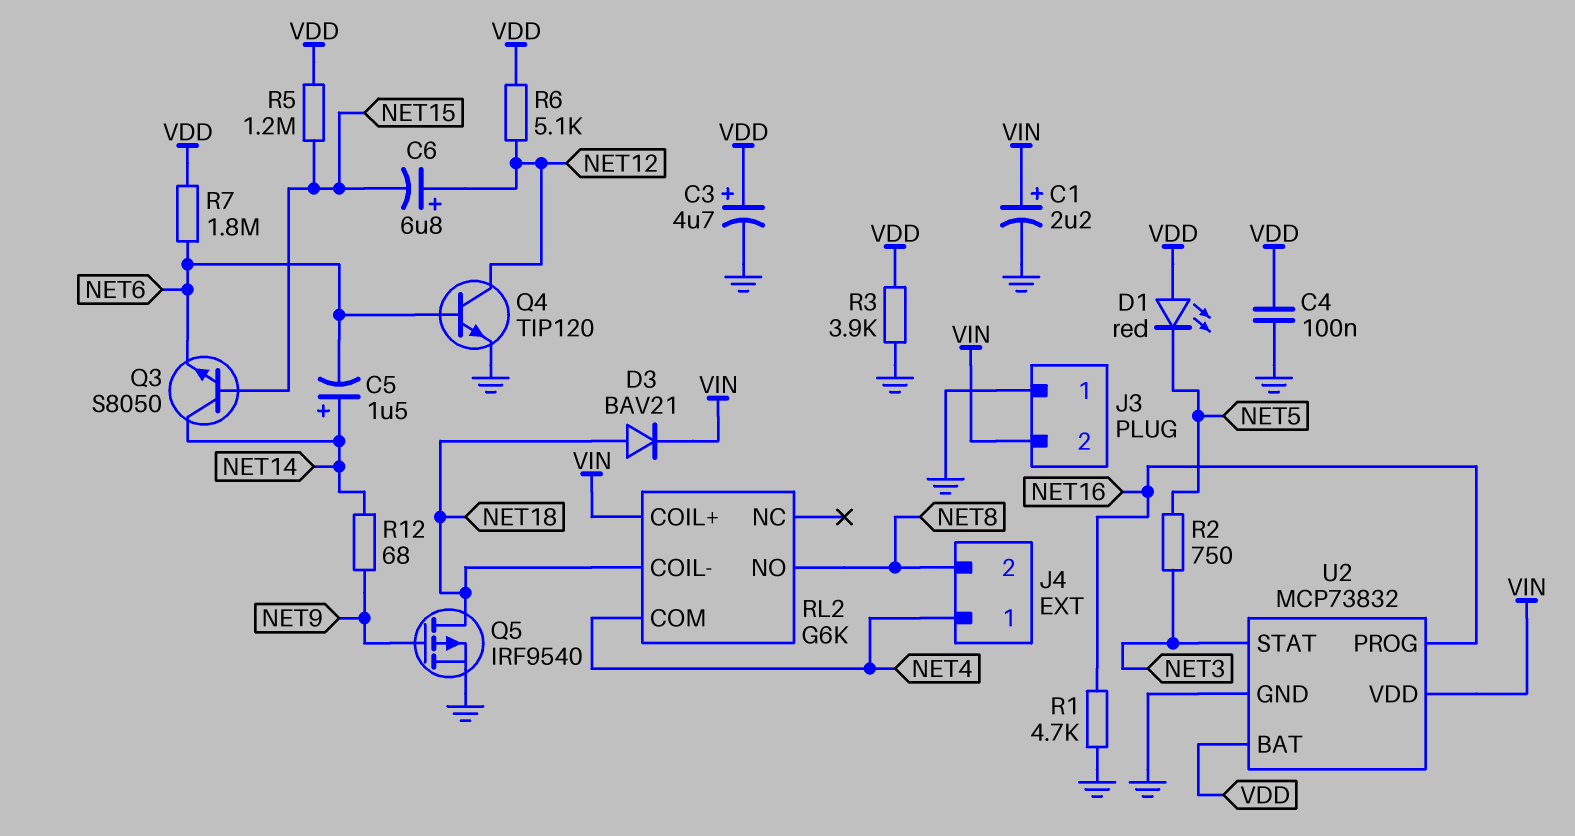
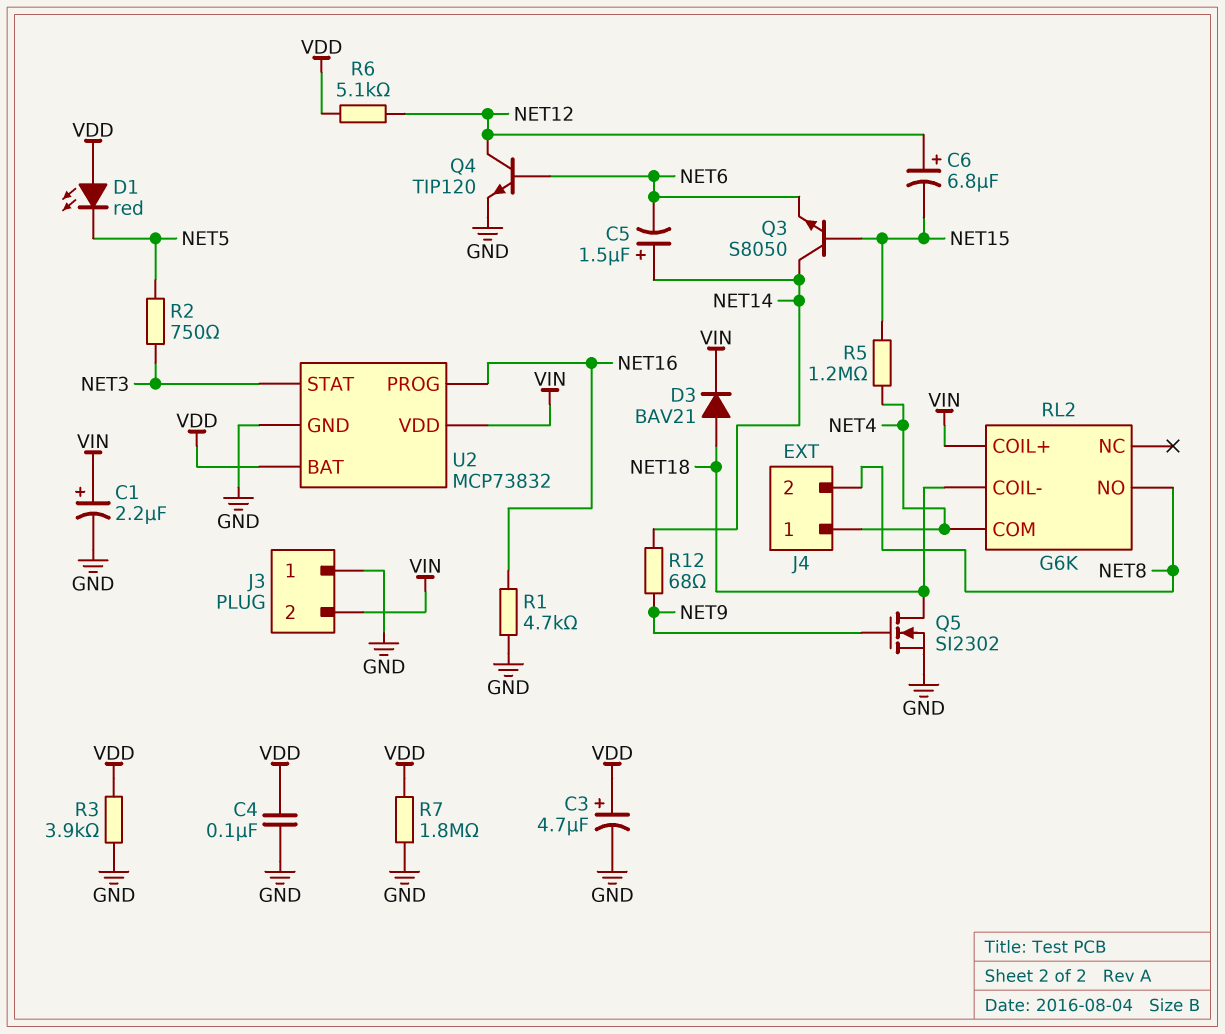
Q5: PMOS IRF9540 (G NET9, D NET18, S GND) -> NMOS SI2302 (G NET9, D NET18, S GND)
R5: 1.2M (NET15, VDD) -> 1.2M (NET4, NET15)
R7: 1.8M (NET6, VDD) -> 1.8M (GND, VDD)

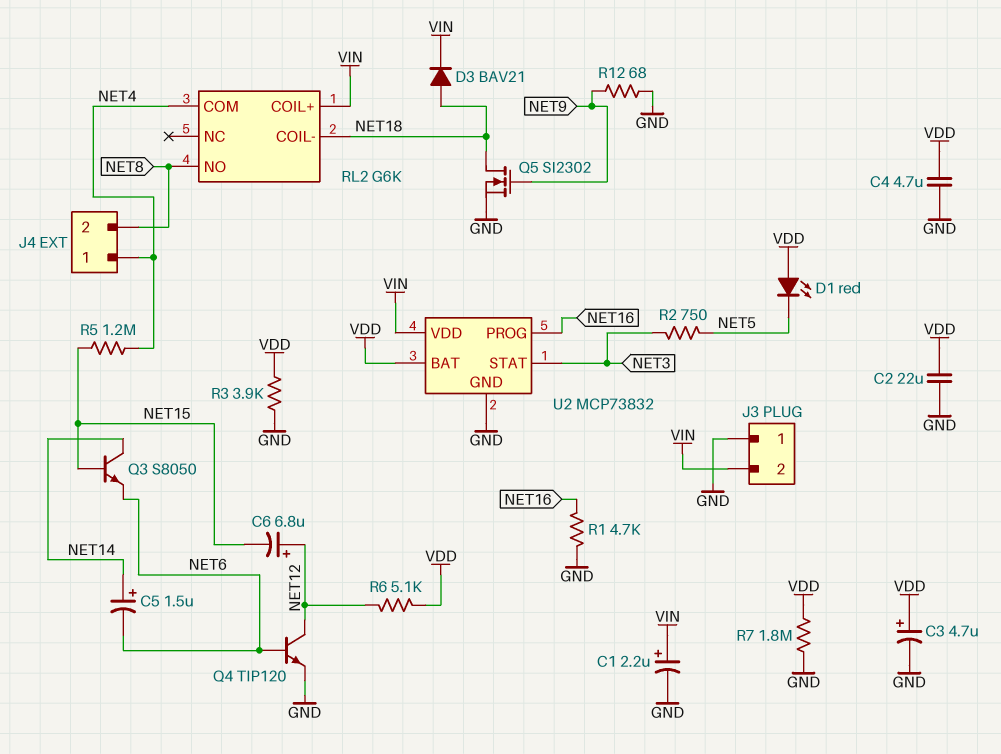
C2: none -> 22uF (GND, VDD)
C4: 100nF (GND, VDD) -> 4.7uF (GND, VDD)
R12: 68 (NET9, NET14) -> 68 (GND, NET9)

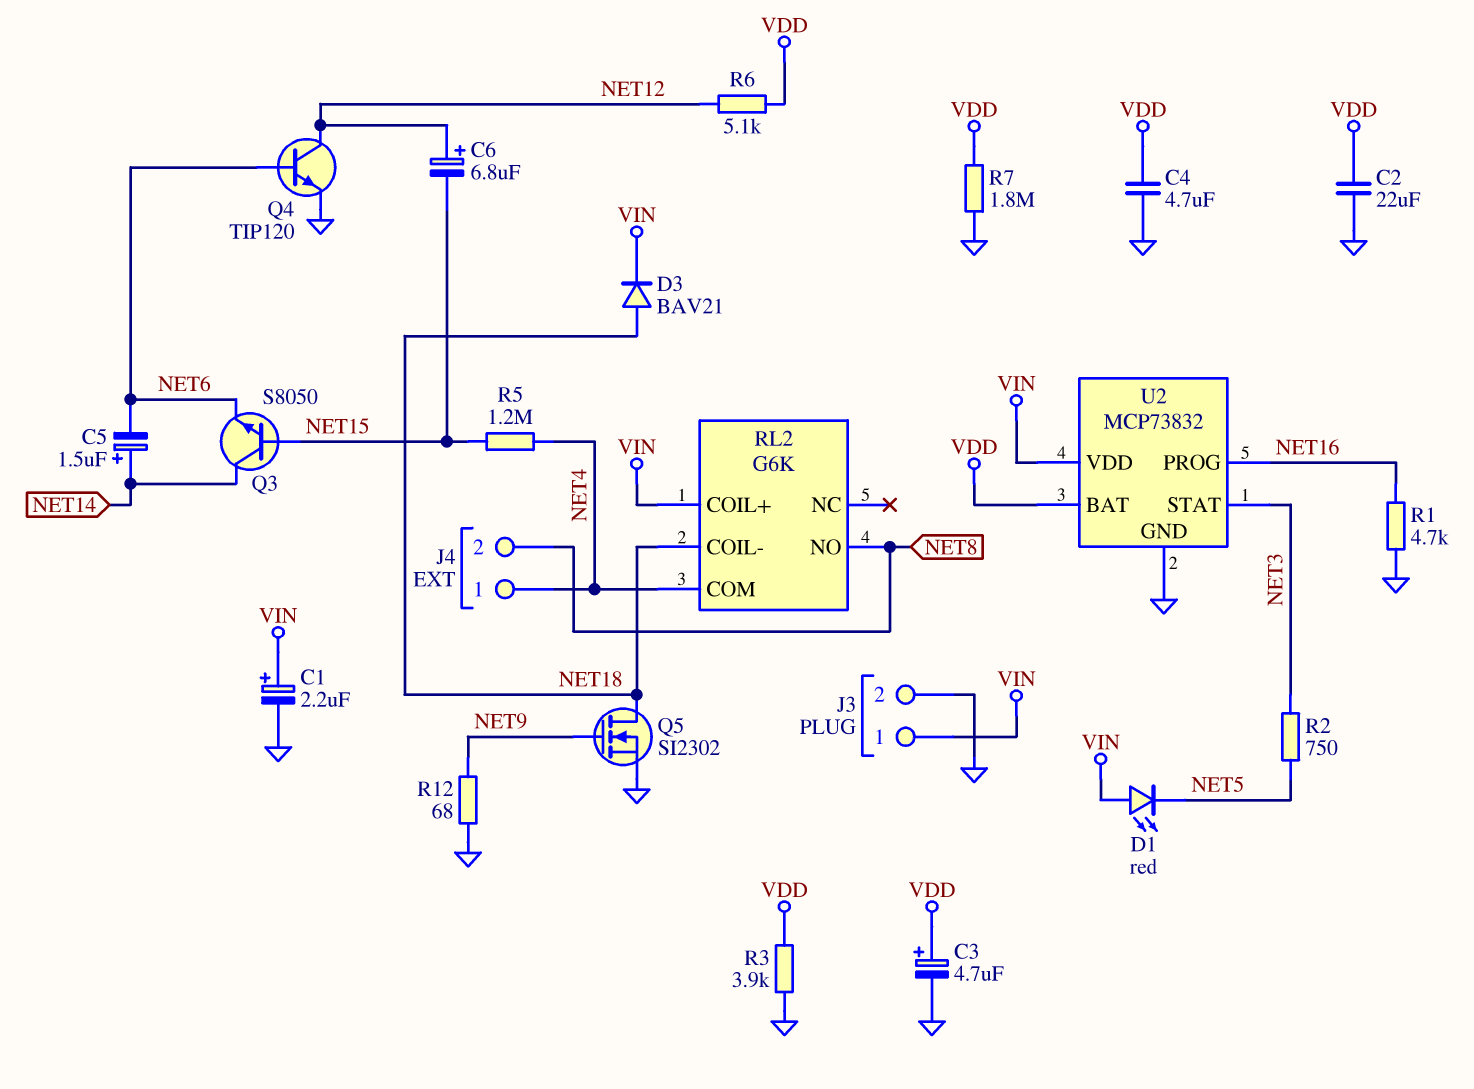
D1: LED red (A VDD, K NET5) -> LED red (A VIN, K NET5)
J3 pin 1: GND -> VIN
J3 pin 2: VIN -> GND

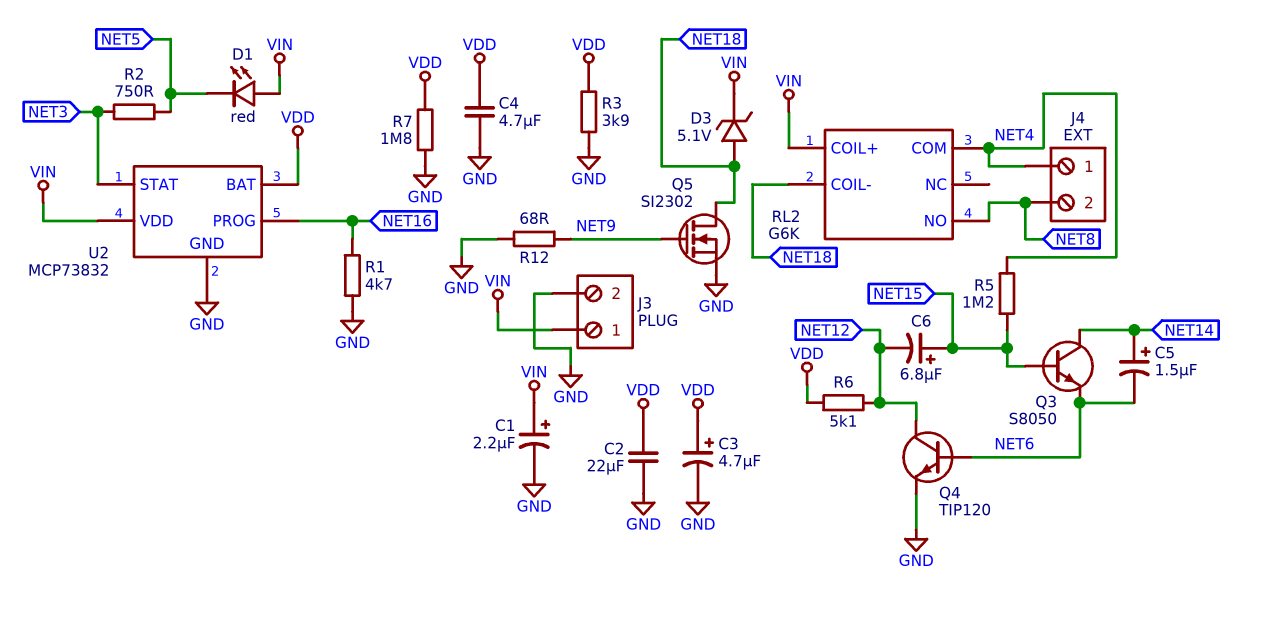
C6: 6.8uF (plus NET12, minus NET15) -> 6.8uF (plus NET15, minus NET12)
D3: diode BAV21 (A NET18, K VIN) -> zener 5.1V (A NET18, K VIN)

